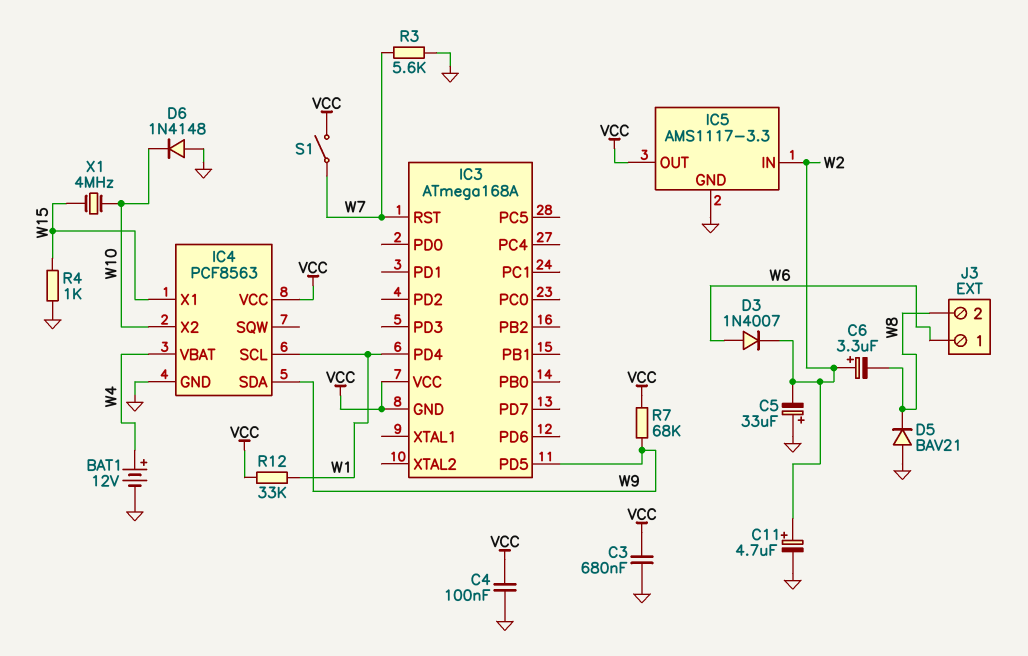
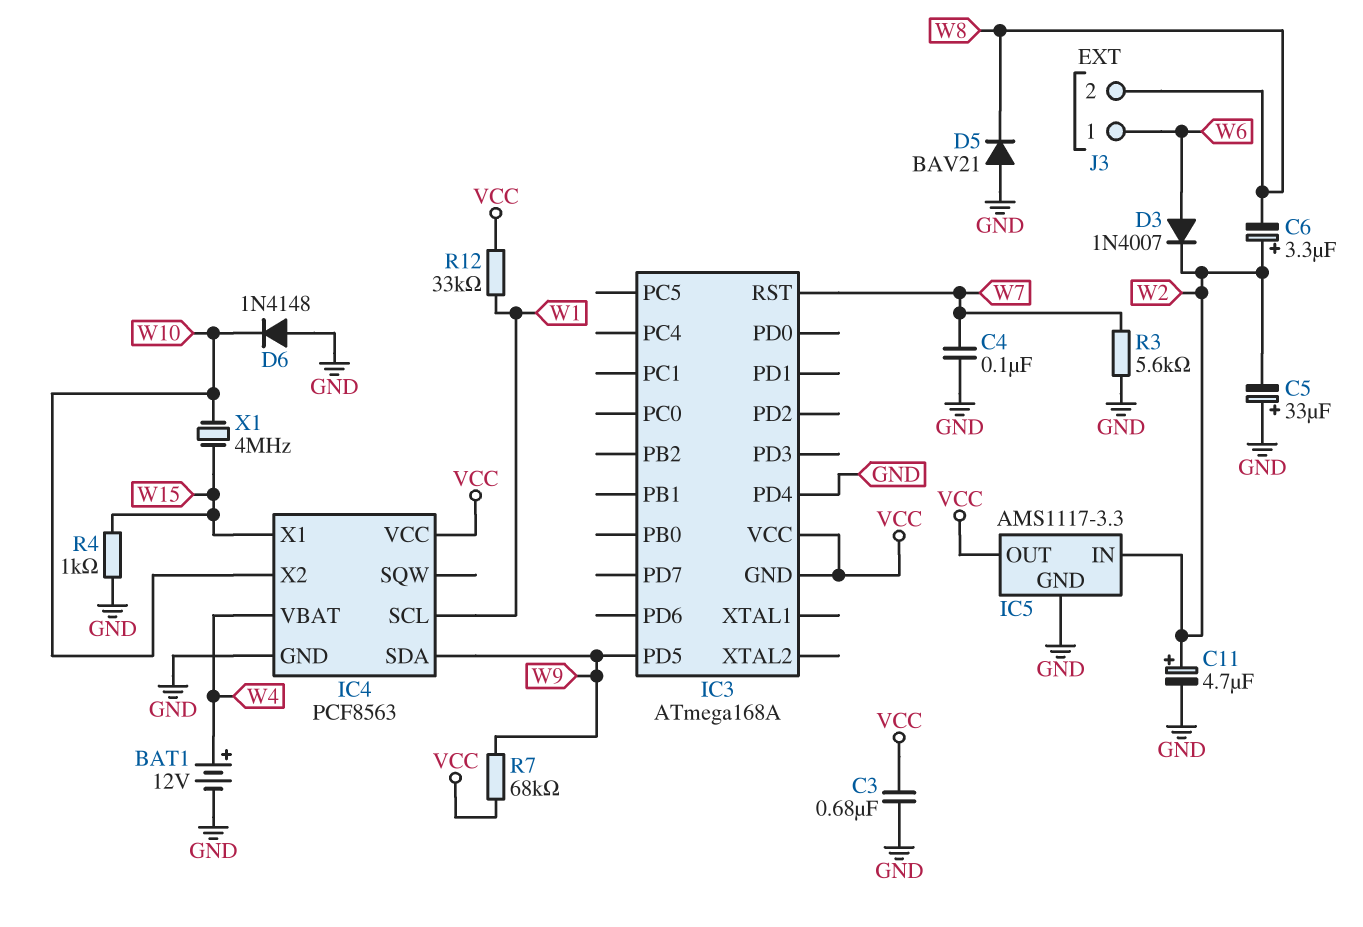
C4: 100nF (GND, VCC) -> 100nF (GND, W7)
IC3 pin PD4: W1 -> GND
S1: switch (VCC, W7) -> none

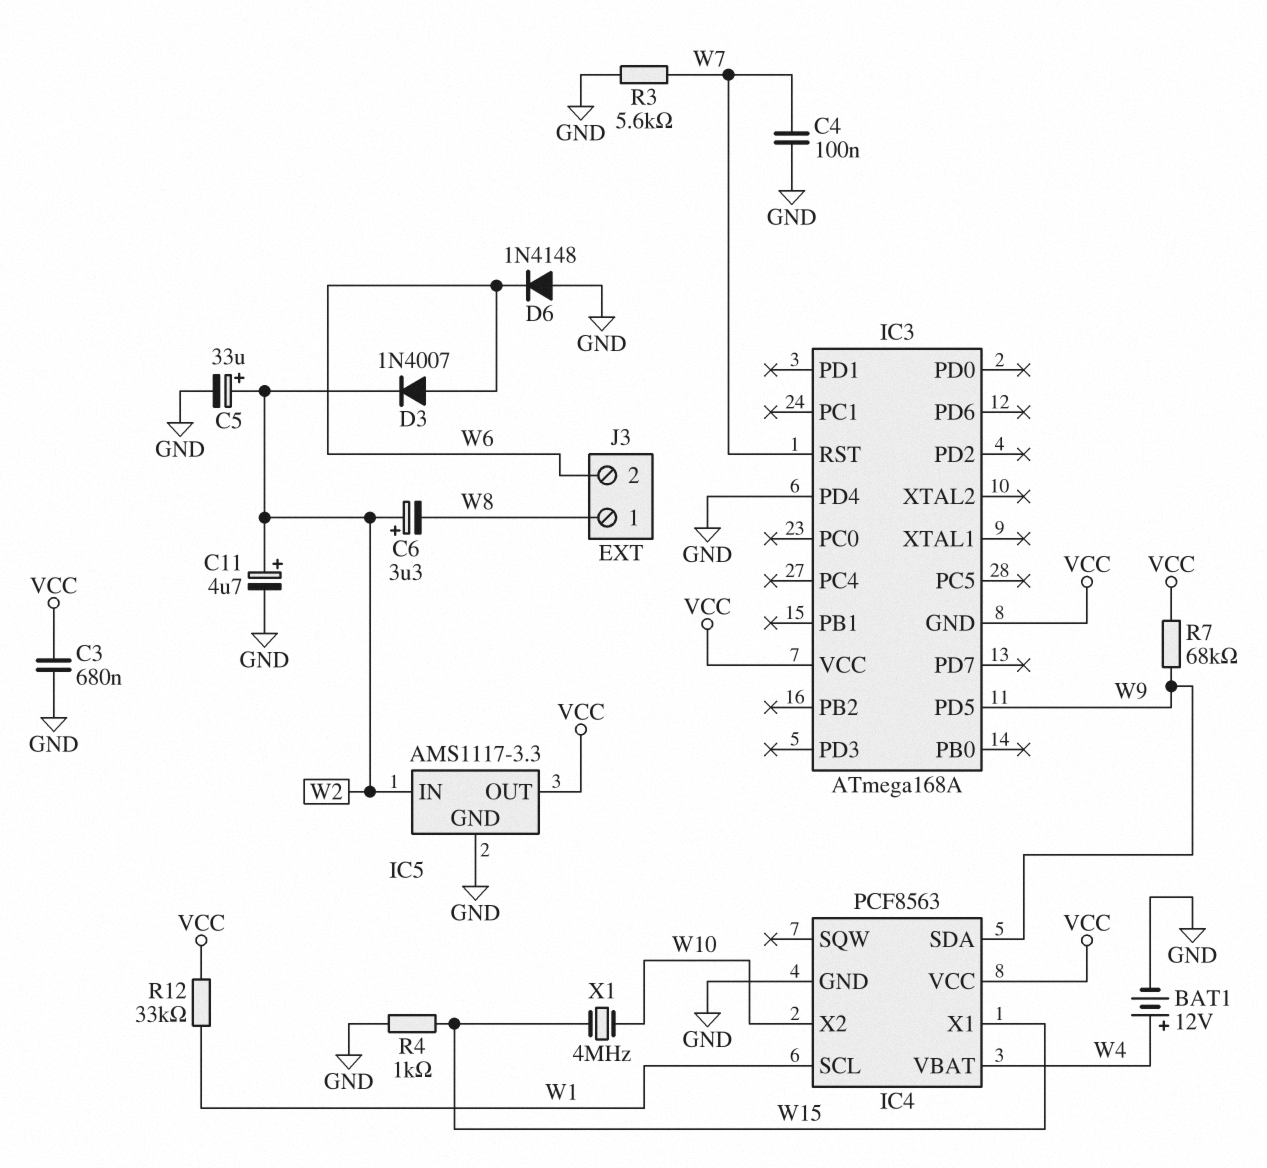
C5: 33uF (plus GND, minus W2) -> 33uF (plus W2, minus GND)
D5: diode BAV21 (A GND, K W8) -> none
D6: diode 1N4148 (A GND, K W10) -> diode 1N4148 (A GND, K W6)
J3 pin 1: W6 -> W8
J3 pin 2: W8 -> W6

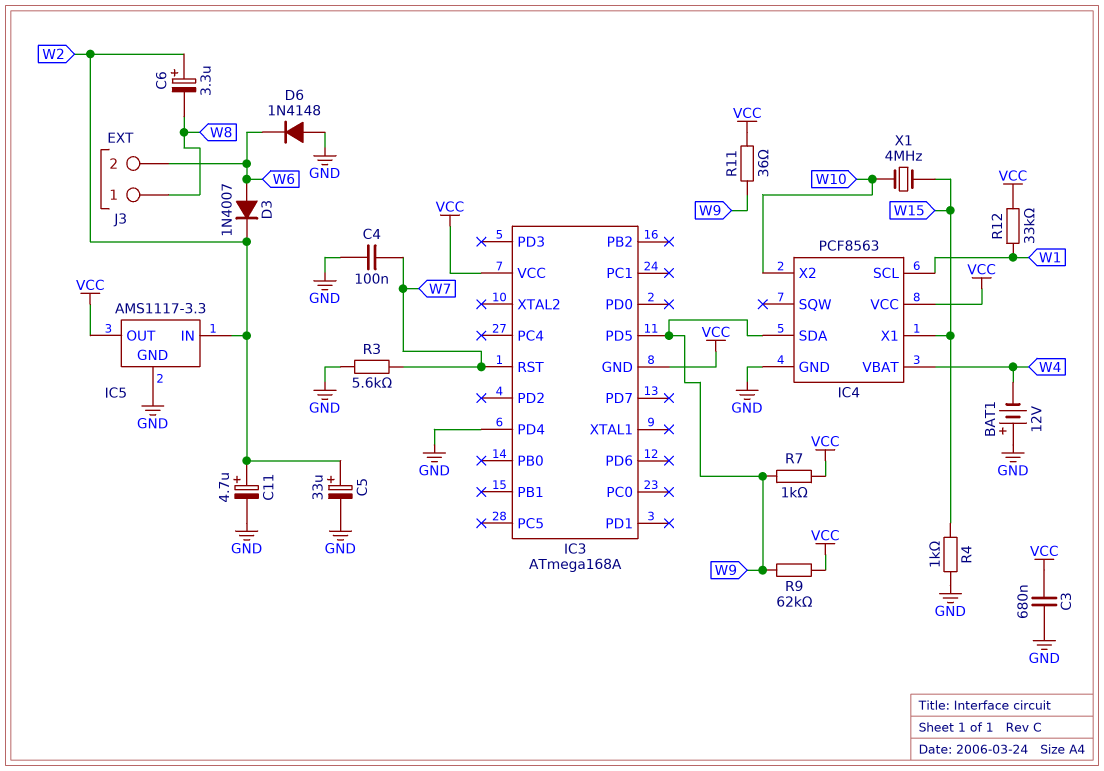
BAT1: 12V (plus W4, minus GND) -> 12V (plus GND, minus W4)
R7: 68k (VCC, W9) -> 1k (VCC, W9)
R9: none -> 62k (VCC, W9)
R11: none -> 36 (VCC, W9)

